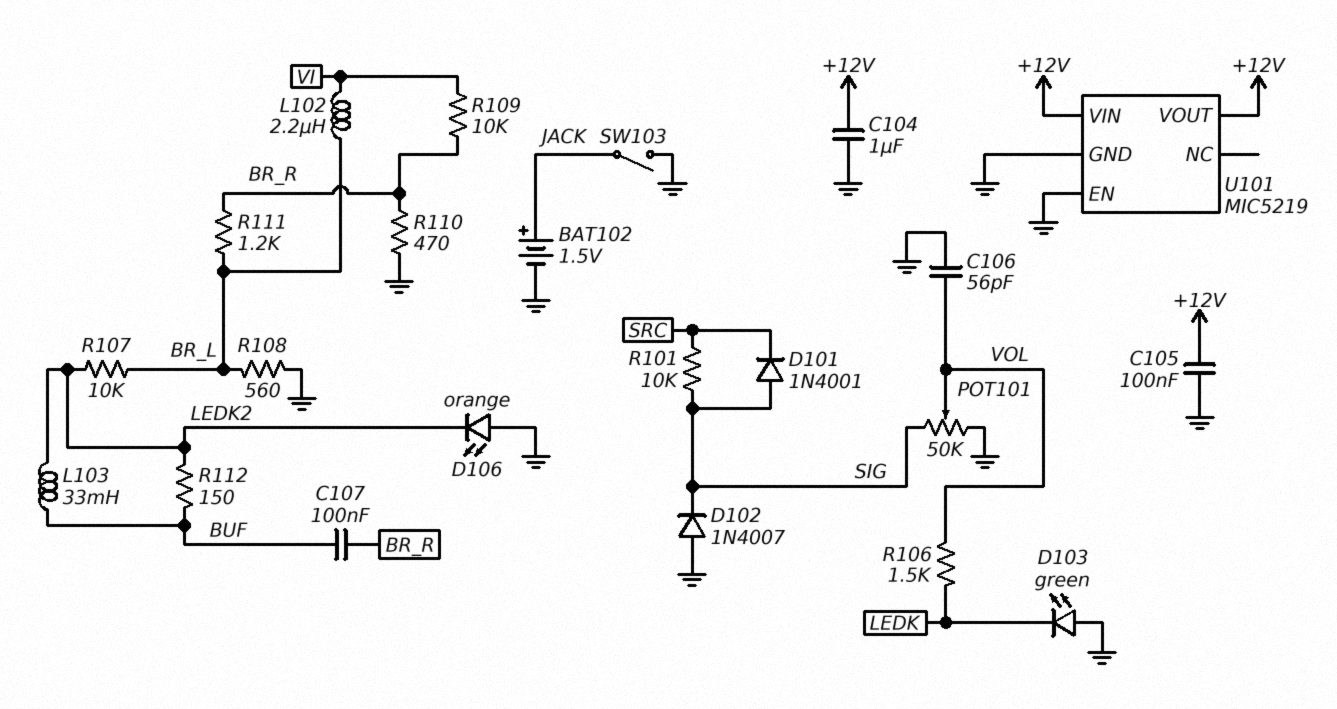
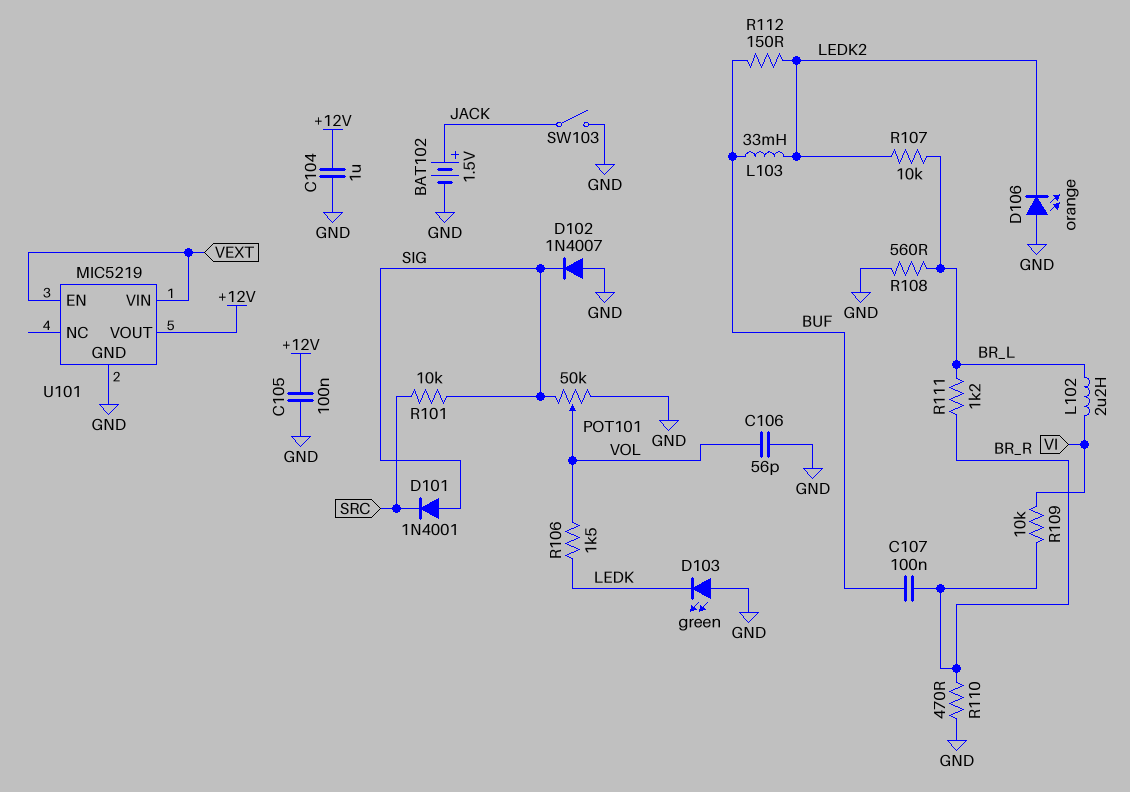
U101 pin EN: GND -> VEXT
U101 pin VIN: +12V -> VEXT

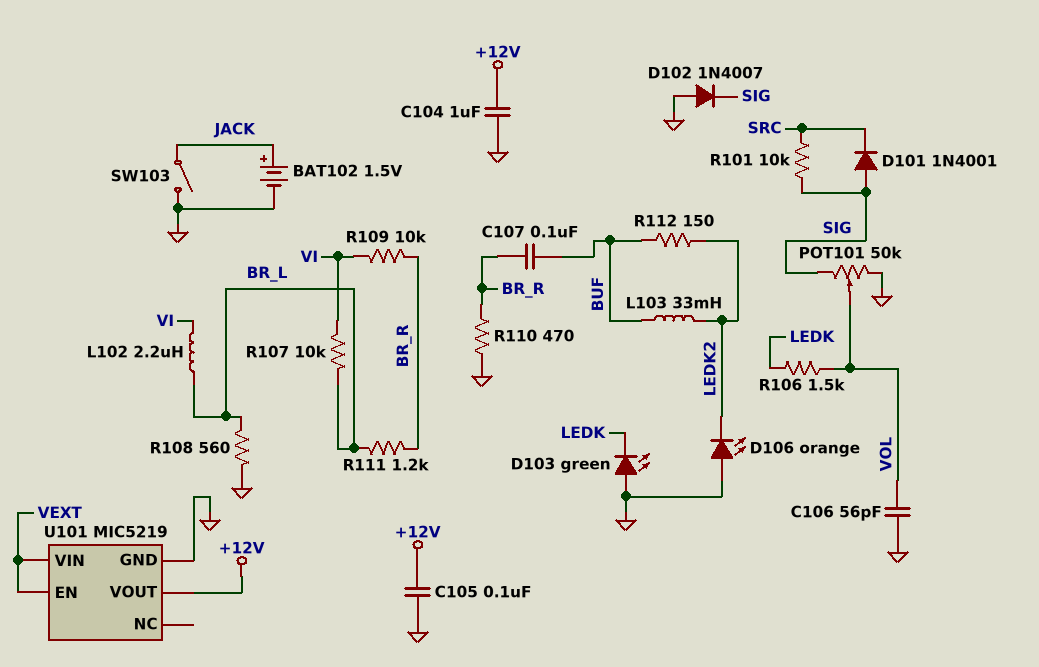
R107: 10k (BR_L, LEDK2) -> 10k (BR_L, VI)

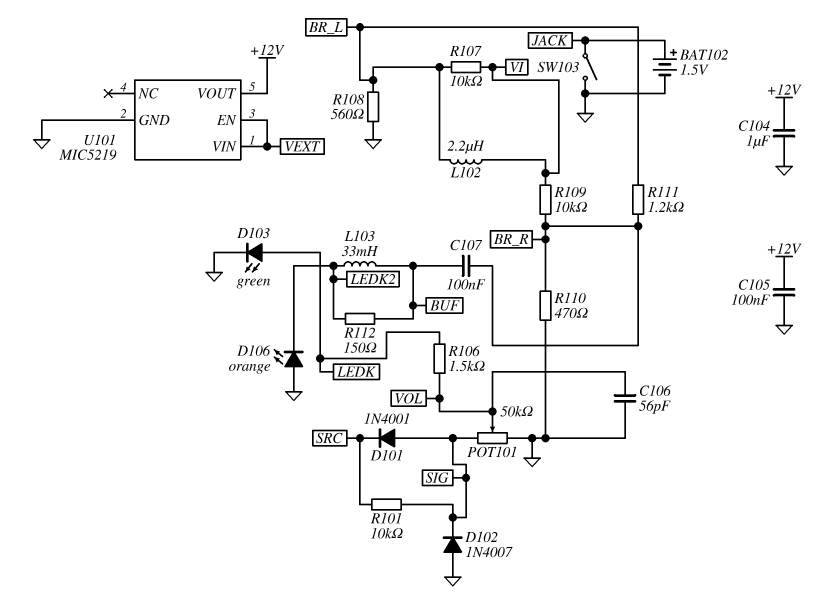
D103: LED green (A GND, K LEDK) -> LED green (A LEDK, K GND)

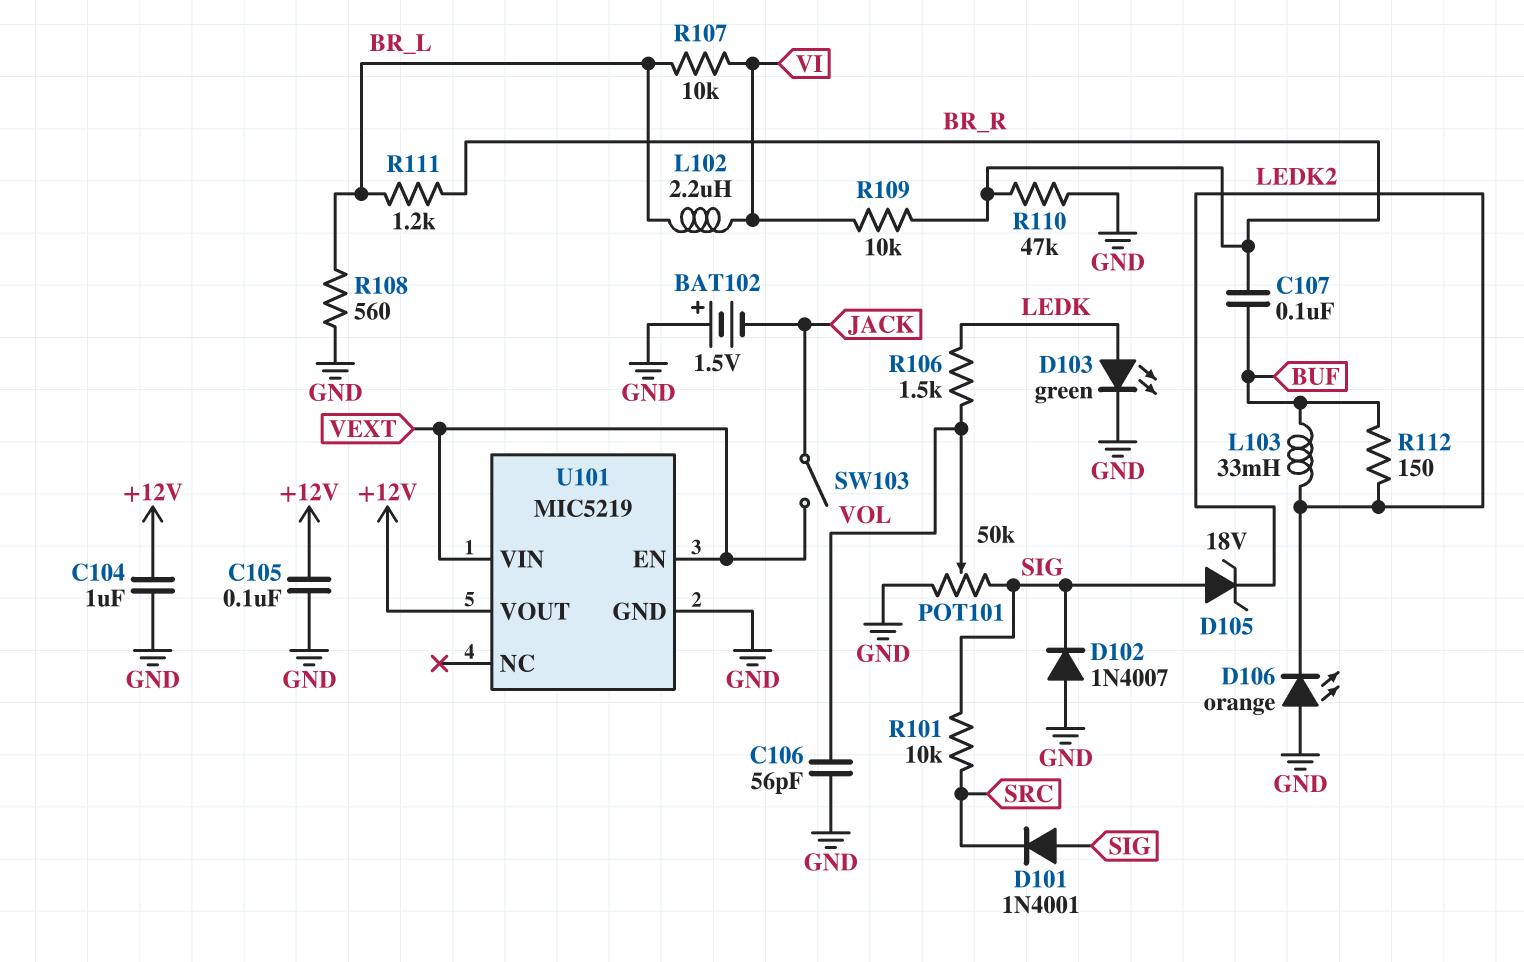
BAT102: 1.5V (plus JACK, minus GND) -> 1.5V (plus GND, minus JACK)
D105: none -> zener 18V (A SIG, K LEDK2)
R110: 470 (BR_R, GND) -> 47k (BR_R, GND)
SW103: switch (GND, JACK) -> switch (JACK, VEXT)

